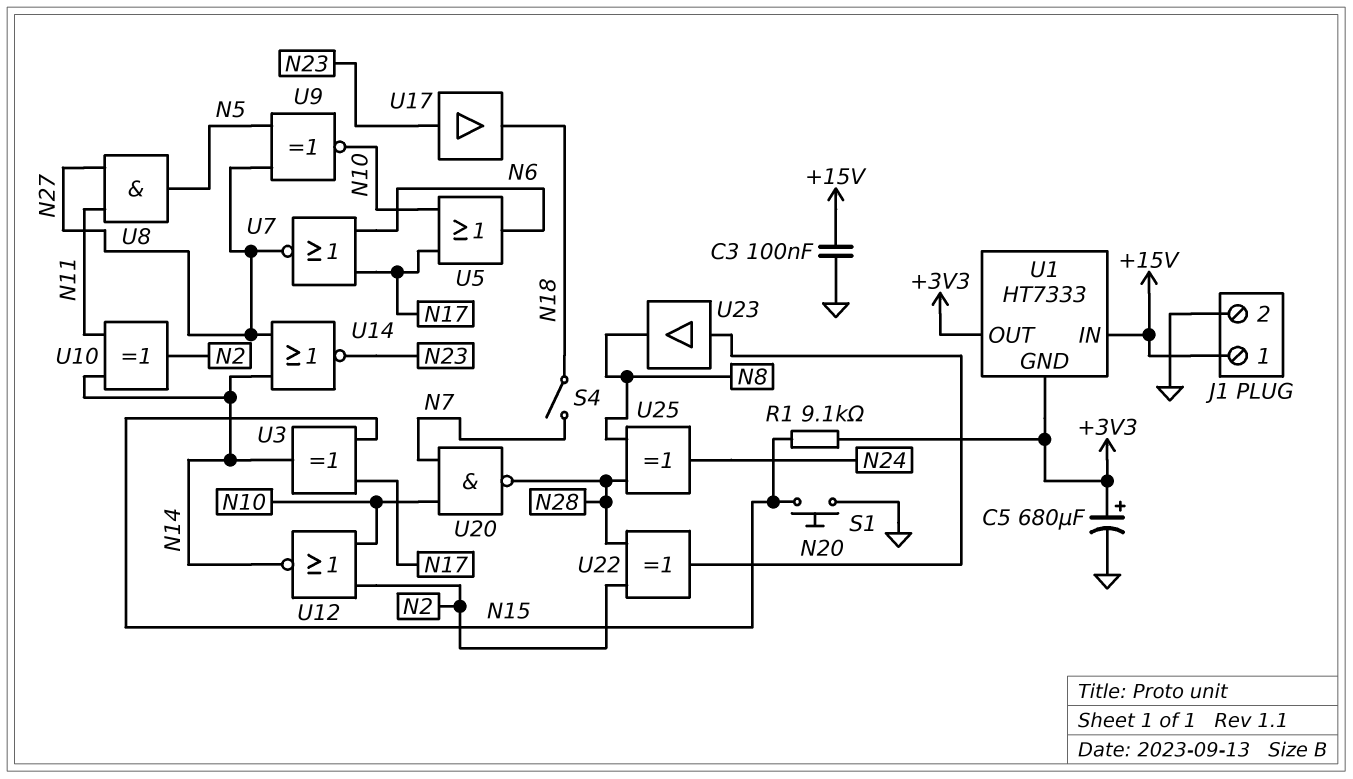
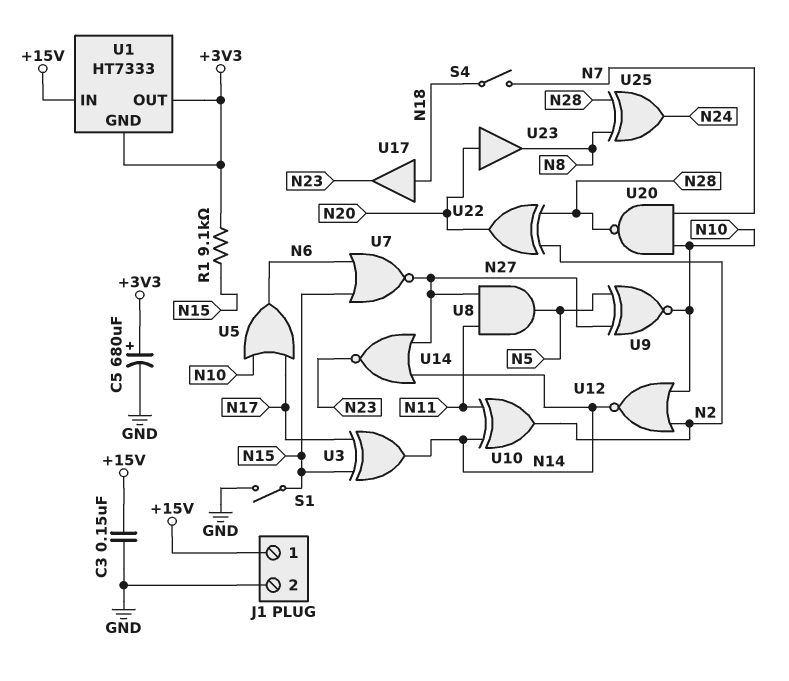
C3: 100nF (+15V, GND) -> 150nF (+15V, GND)
S1: button (GND, N15) -> switch (GND, N15)
U7: NOR (in N6, in N17, out N27) -> NOR (in N6, in N15, out N27)
U17: buffer (in N23, out N18) -> buffer (in N18, out N23)

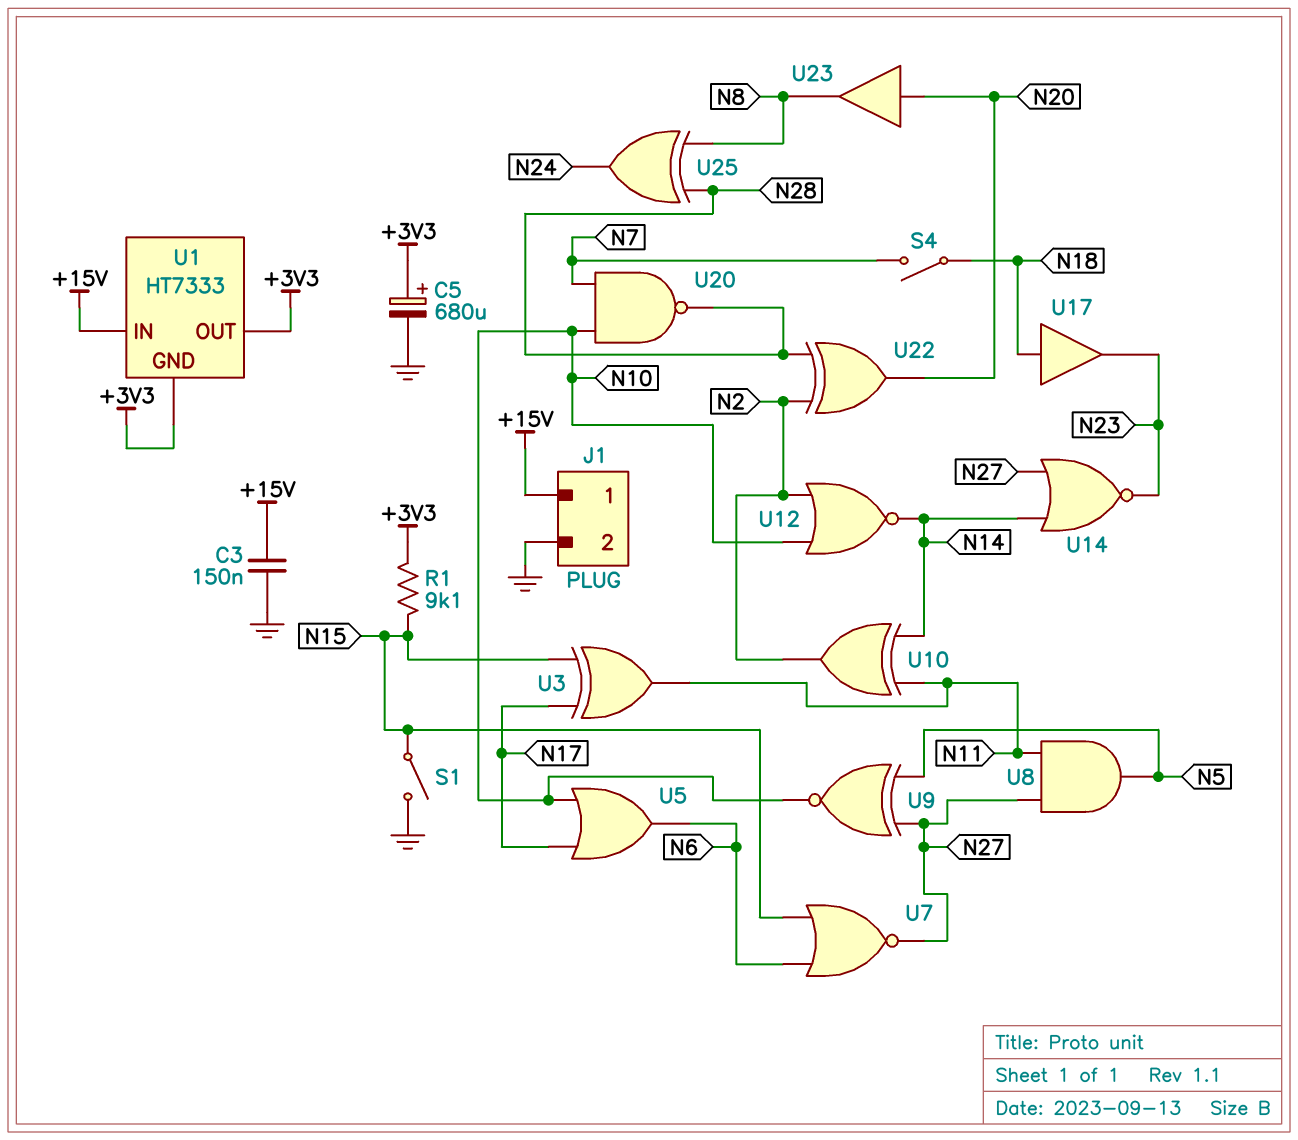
U3: XOR (in N15, in N17, out N14) -> XOR (in N15, in N17, out N11)

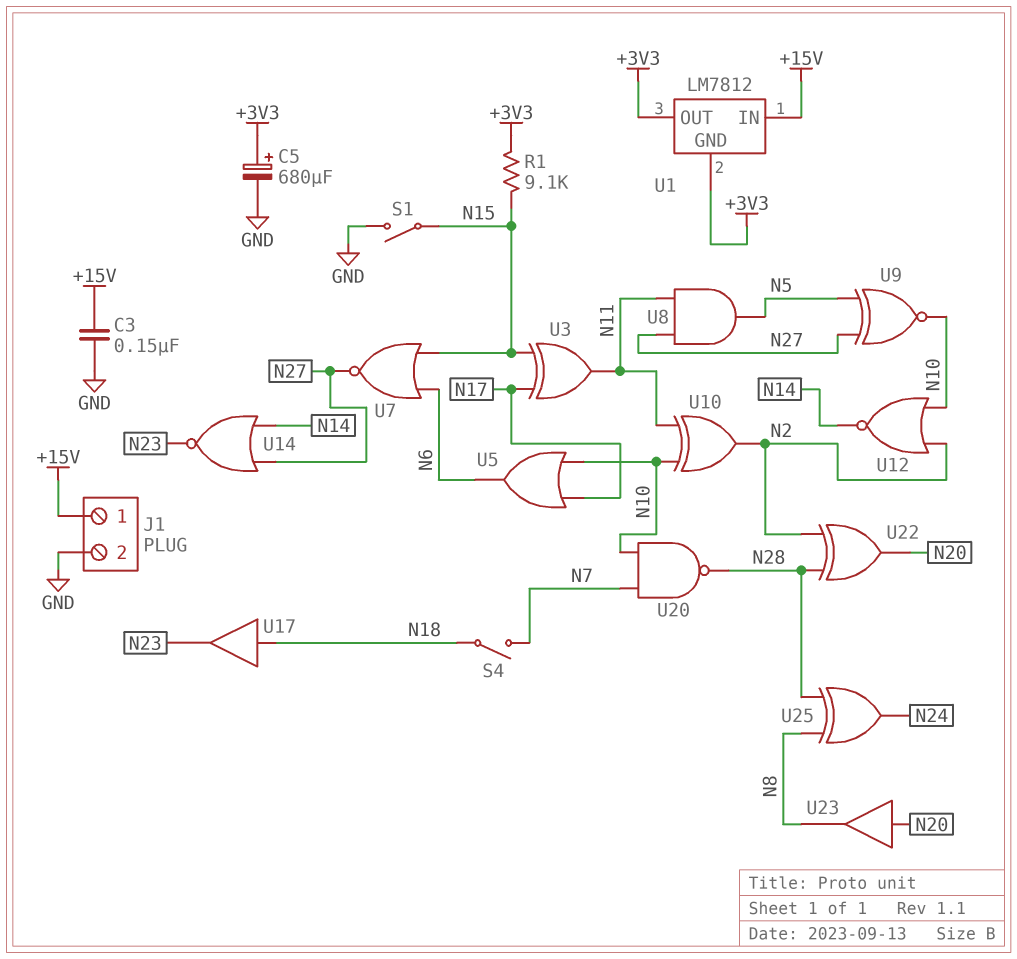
U1: HT7333 -> LM7812
U10: XOR (in N11, in N14, out N2) -> XOR (in N10, in N11, out N2)

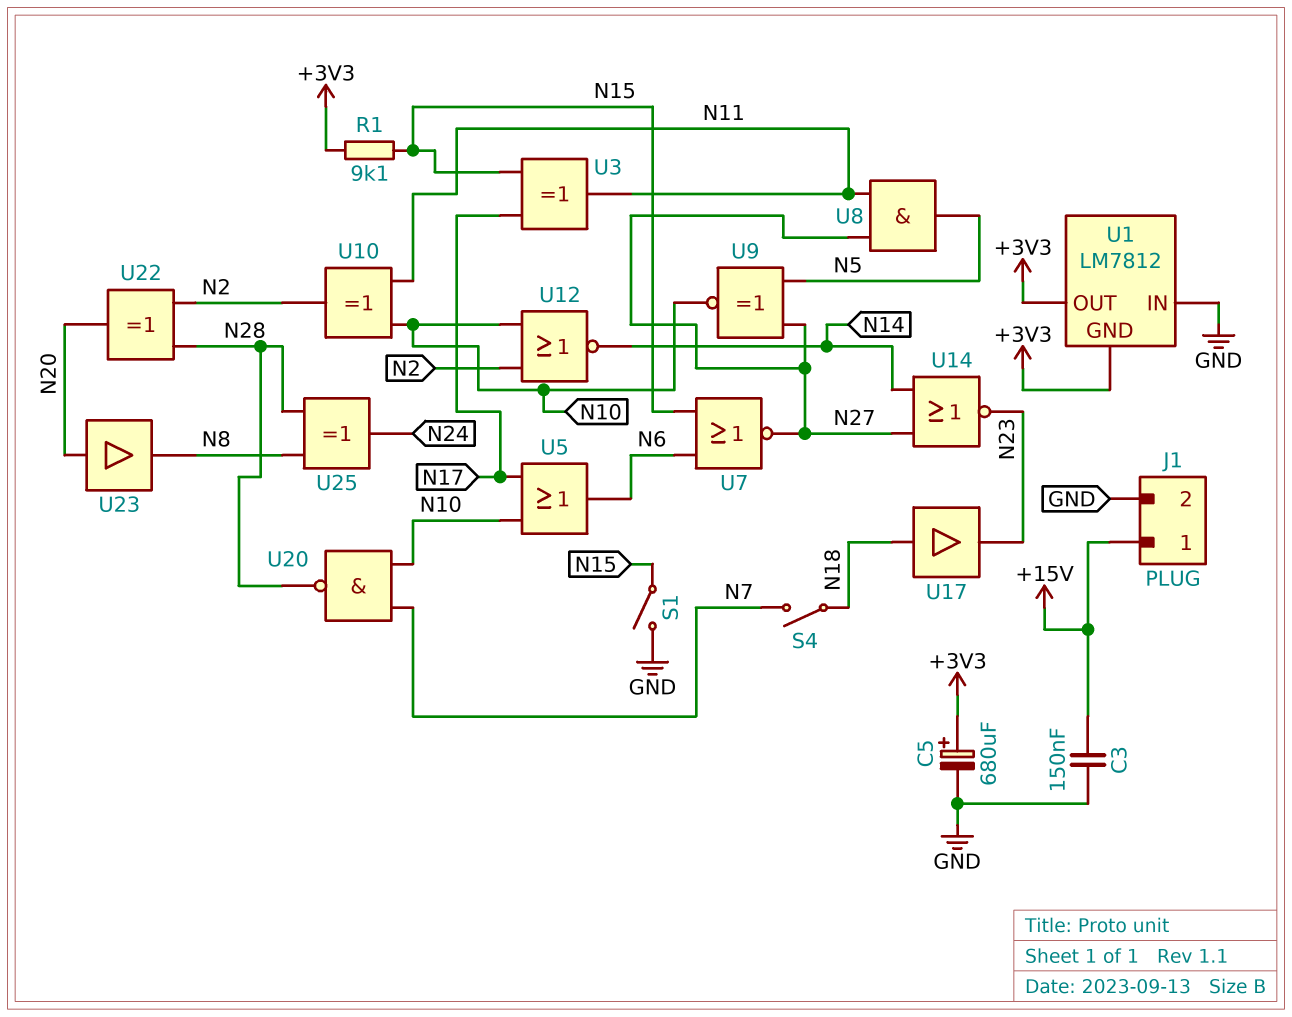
U1 pin IN: +15V -> GND

